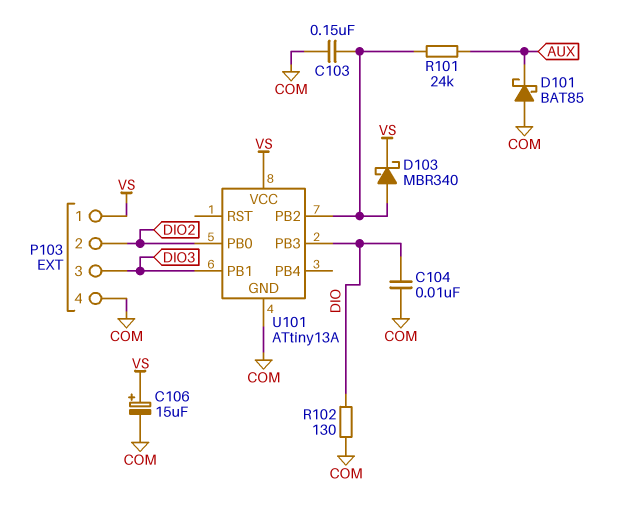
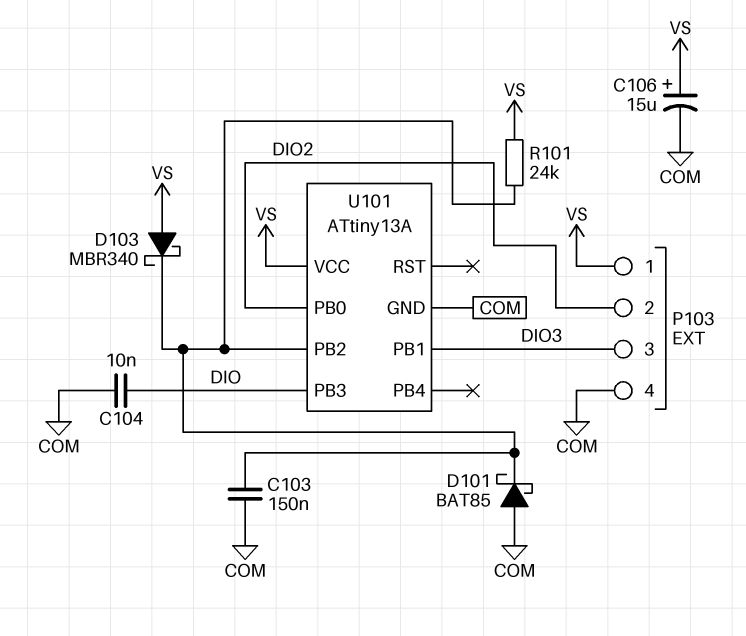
D101: schottky BAT85 (A COM, K AUX) -> schottky BAT85 (A COM, K U101/PB2)
D103: schottky MBR340 (A U101/PB2, K VS) -> schottky MBR340 (A VS, K U101/PB2)
R101: 24k (AUX, U101/PB2) -> 24k (U101/PB2, VS)
R102: 130 (COM, DIO) -> none

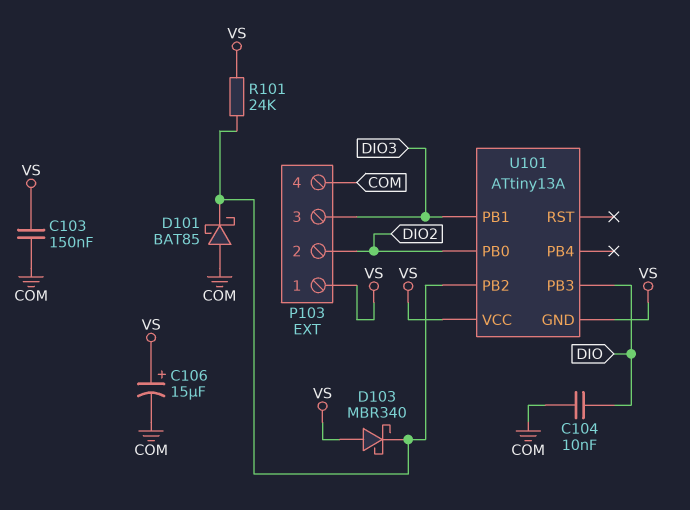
C103: 150nF (COM, U101/PB2) -> 150nF (COM, VS)
U101 pin GND: COM -> VS

